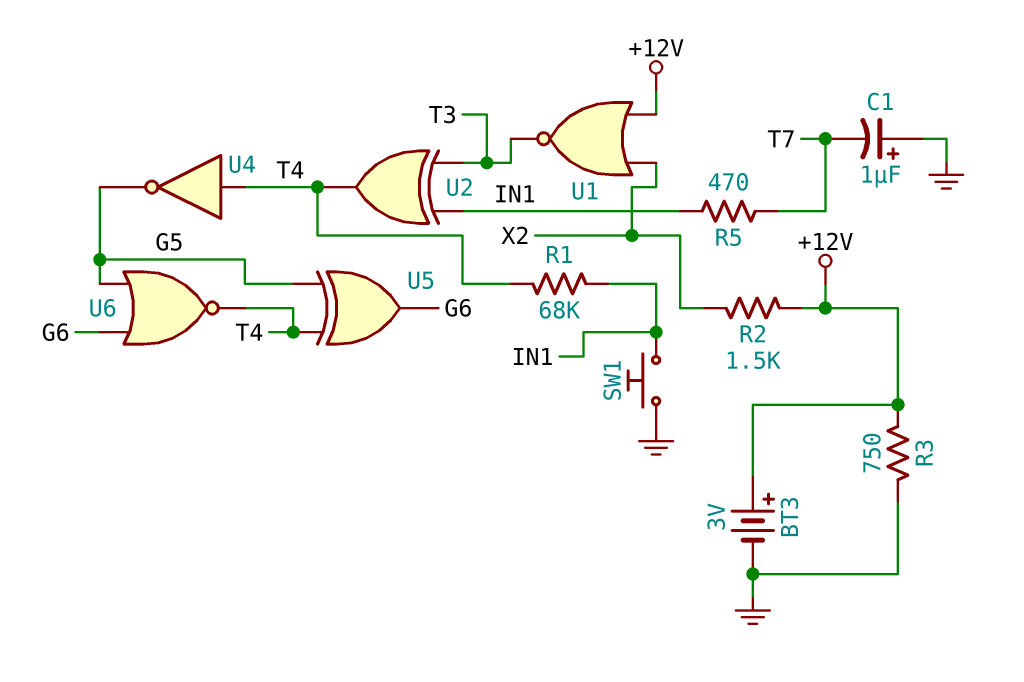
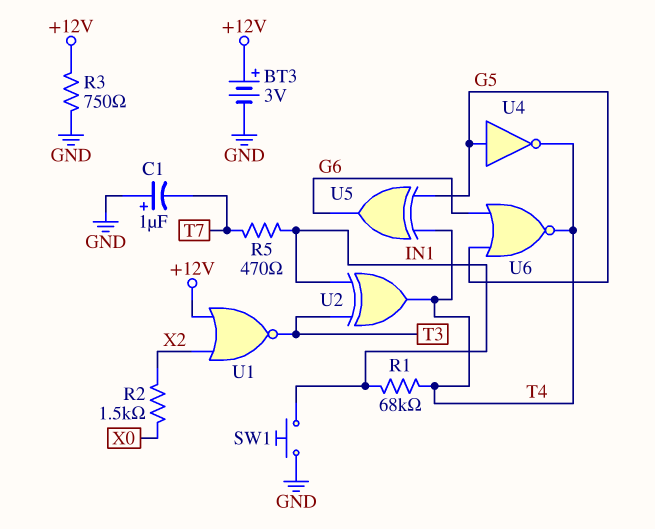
R2: 1.5k (+12V, X2) -> 1.5k (X0, X2)
U4: NOT (in T4, out G5) -> NOT (in G5, out T4)

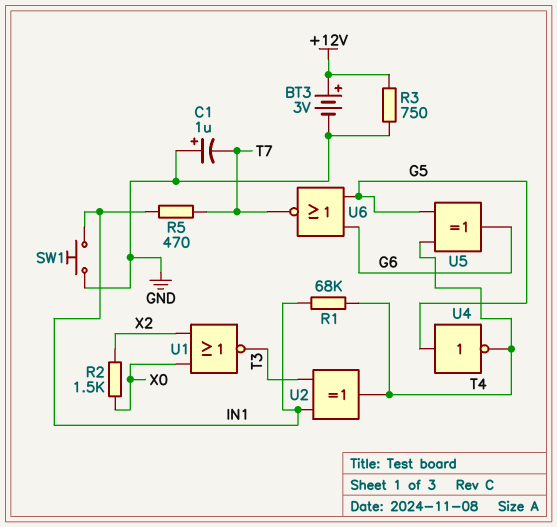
U1: NOR (in +12V, in X2, out T3) -> NOR (in X0, in X2, out T3)
U6: NOR (in G5, in G6, out T4) -> NOR (in G5, in G6, out T7)

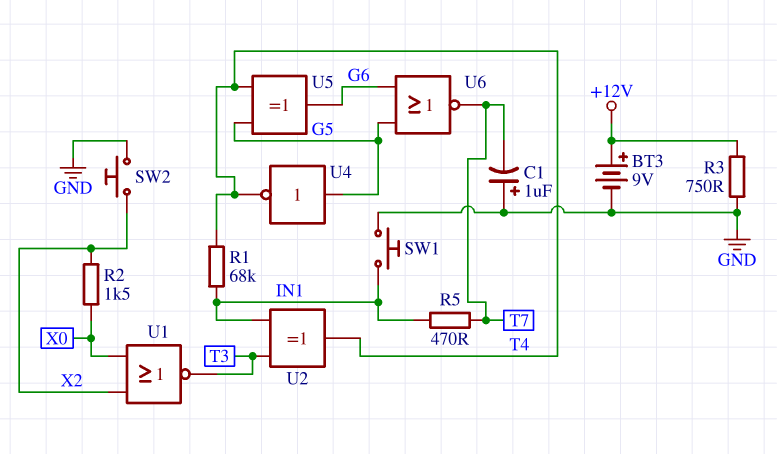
BT3: 3V (plus +12V, minus GND) -> 9V (plus +12V, minus GND)
SW2: none -> button (GND, X2)

